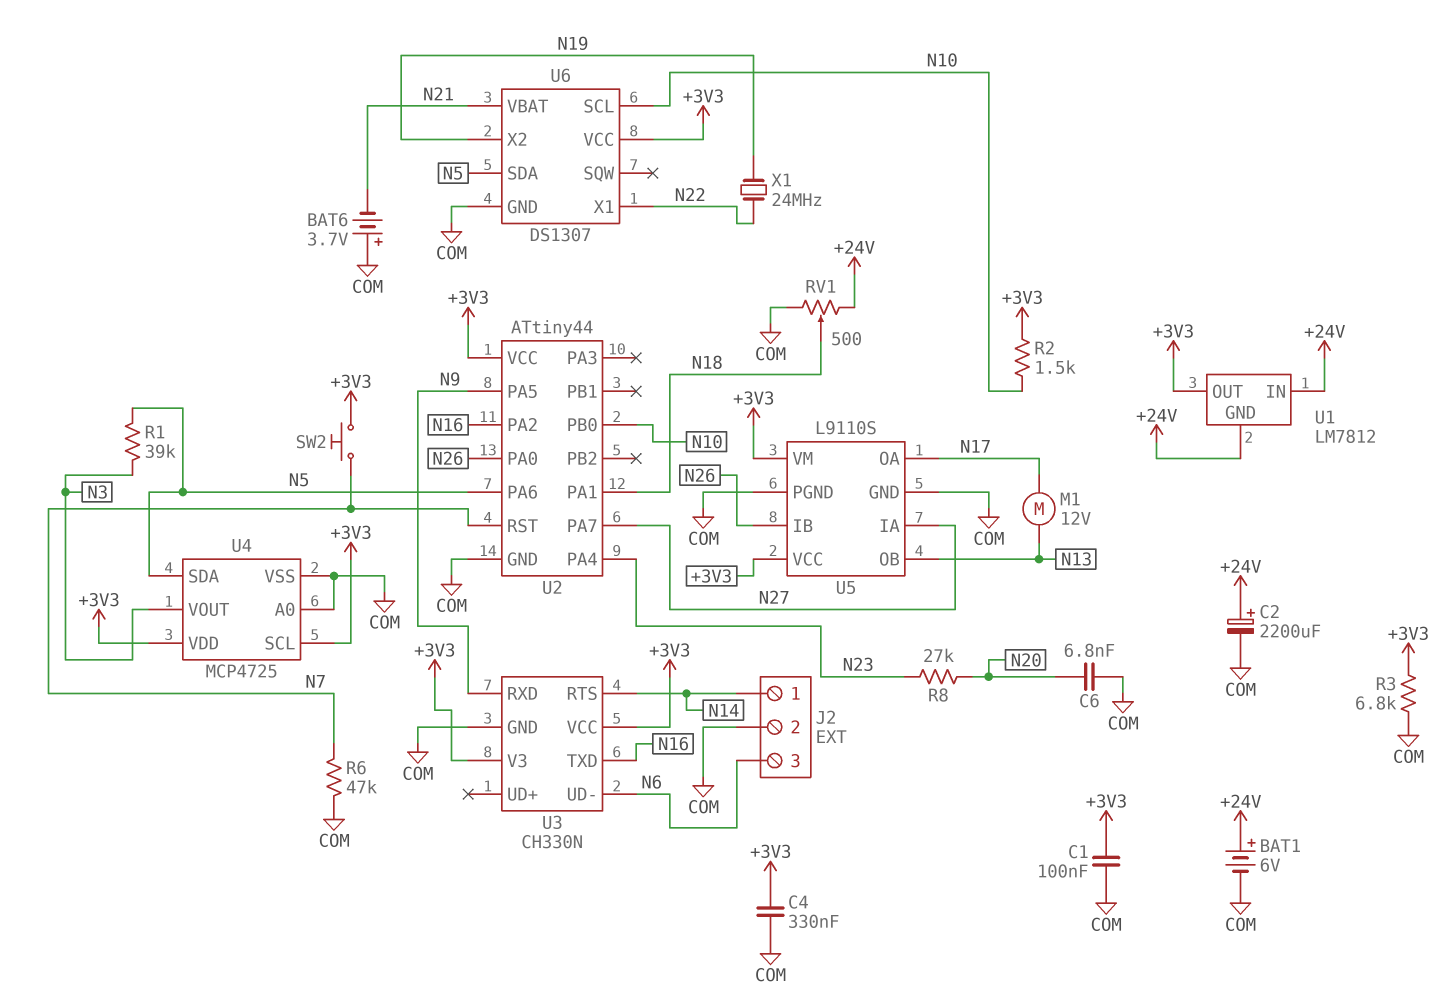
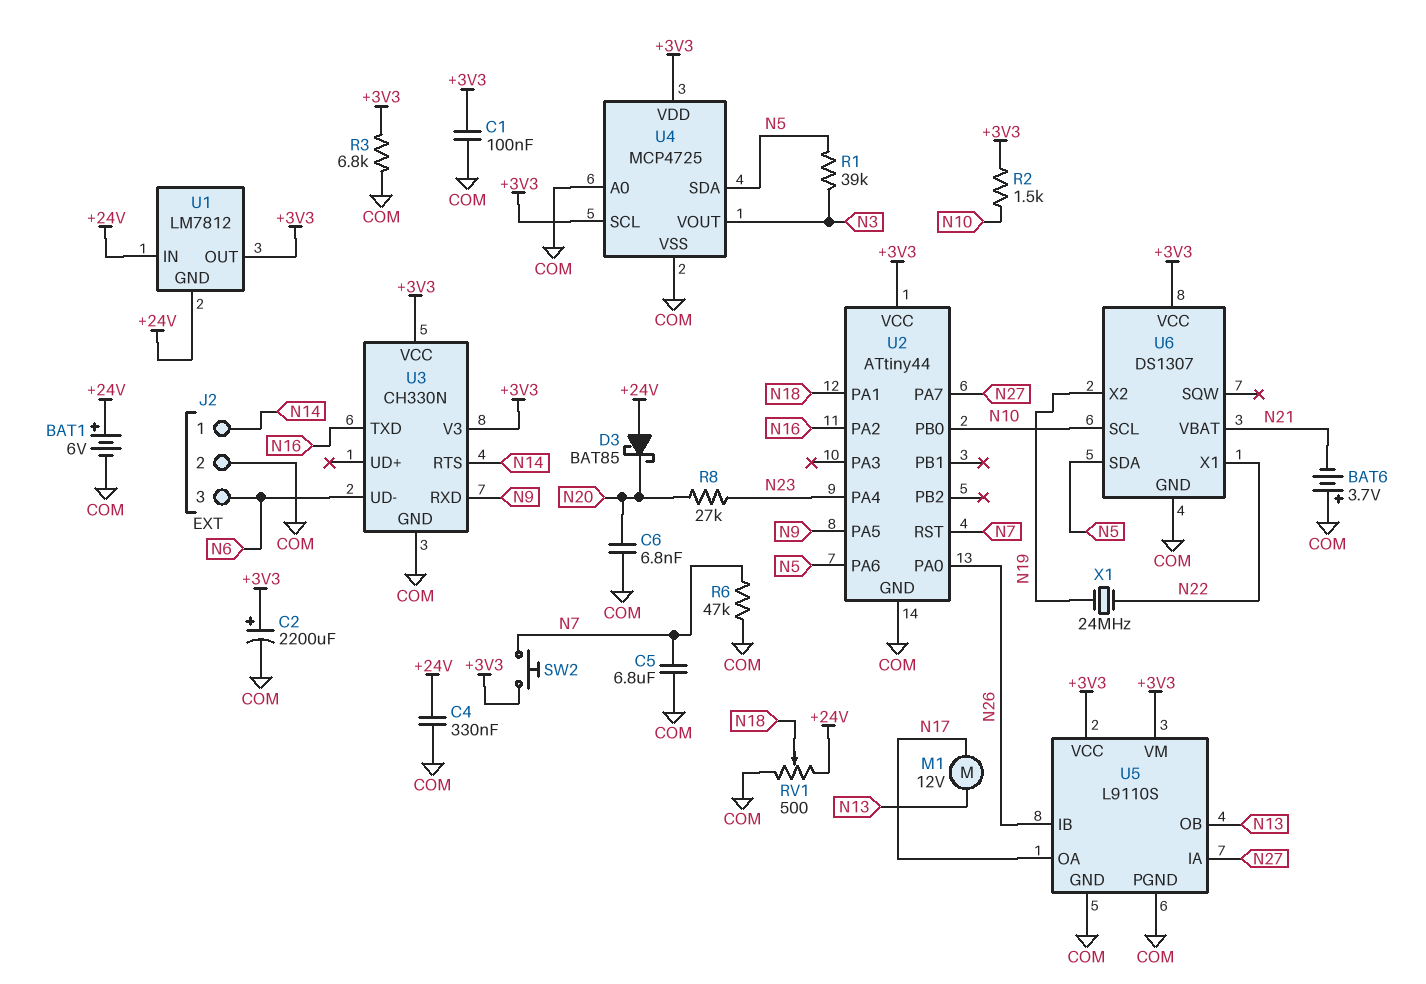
C2: 2200uF (plus +24V, minus COM) -> 2200uF (plus +3V3, minus COM)
C4: 330nF (+3V3, COM) -> 330nF (+24V, COM)
C5: none -> 6.8uF (COM, N7)
D3: none -> schottky BAT85 (A +24V, K N20)

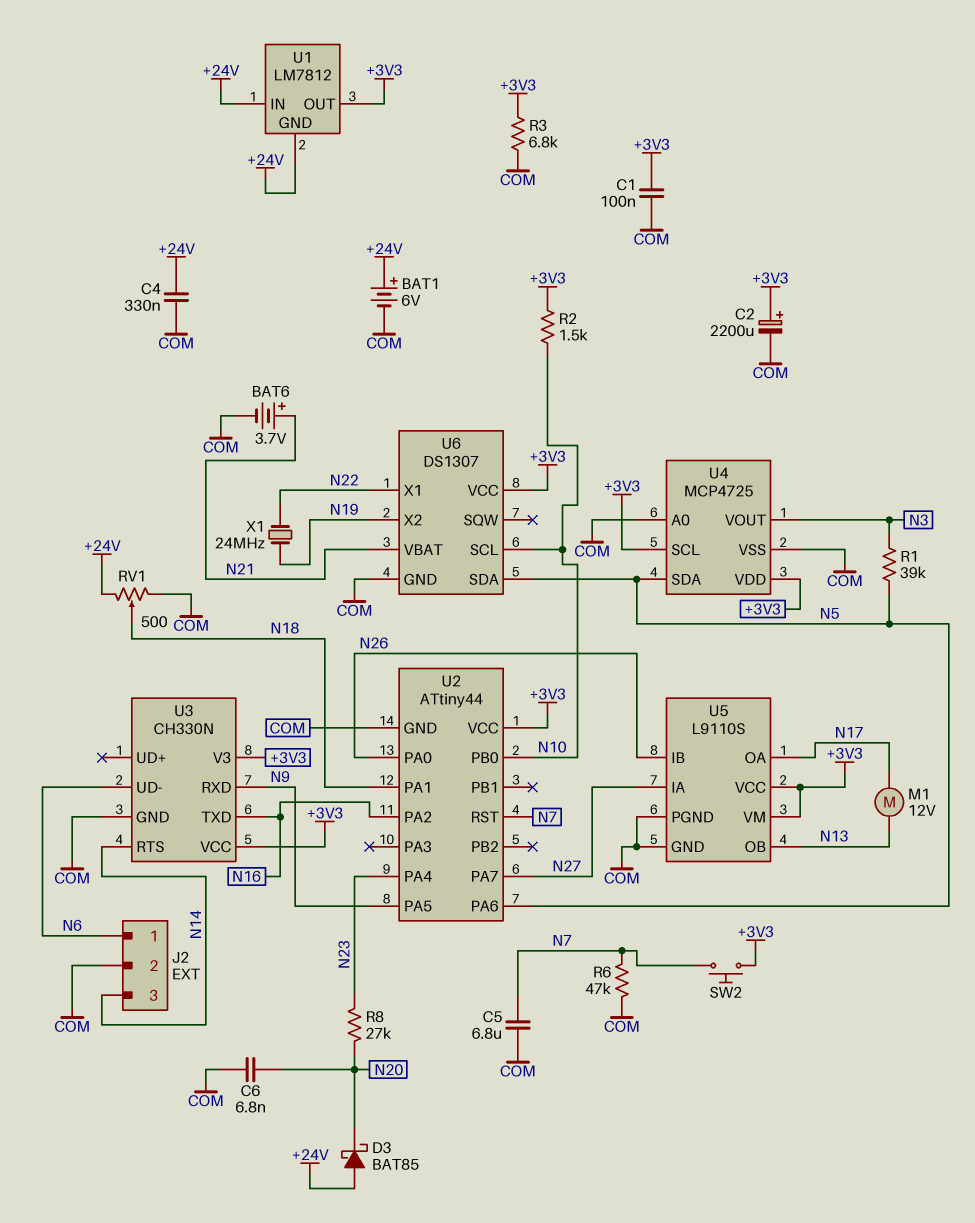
BAT6: 3.7V (plus COM, minus N21) -> 3.7V (plus N21, minus COM)
J2 pin 1: N14 -> N6
J2 pin 3: N6 -> N14

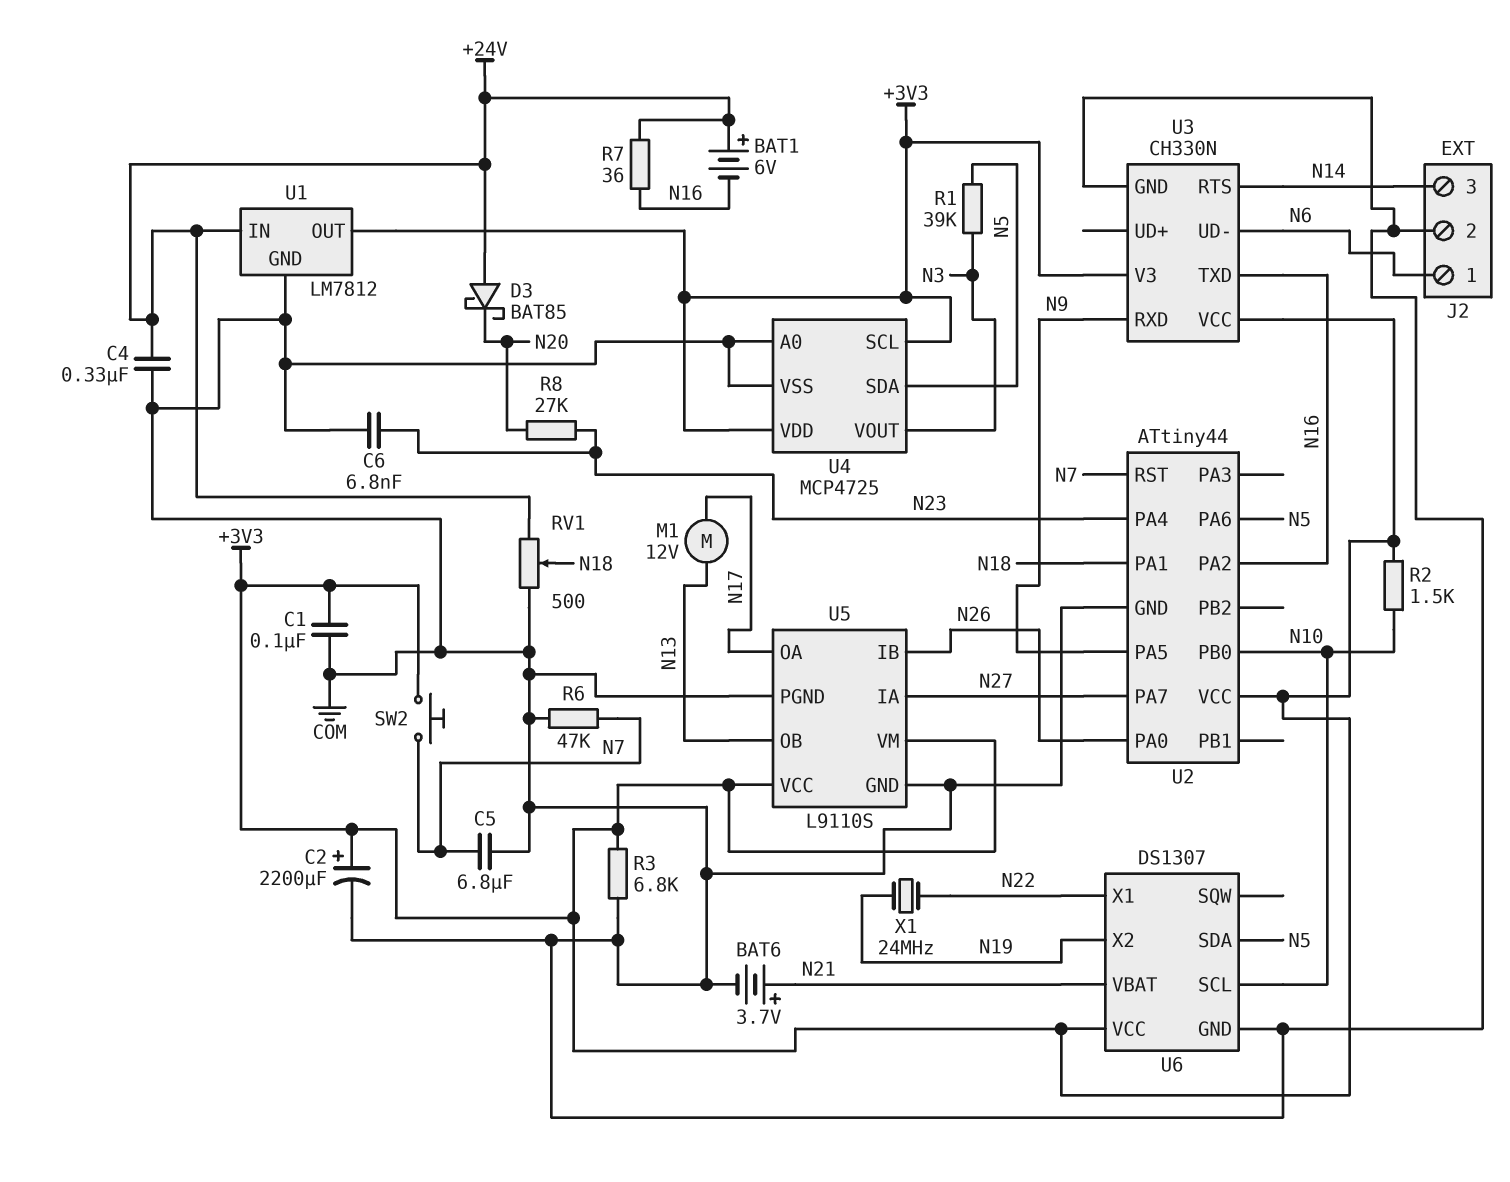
BAT1: 6V (plus +24V, minus COM) -> 6V (plus +24V, minus N16)
C6: 6.8nF (COM, N20) -> 6.8nF (COM, N23)
R7: none -> 36 (+24V, N16)
U1 pin GND: +24V -> COM

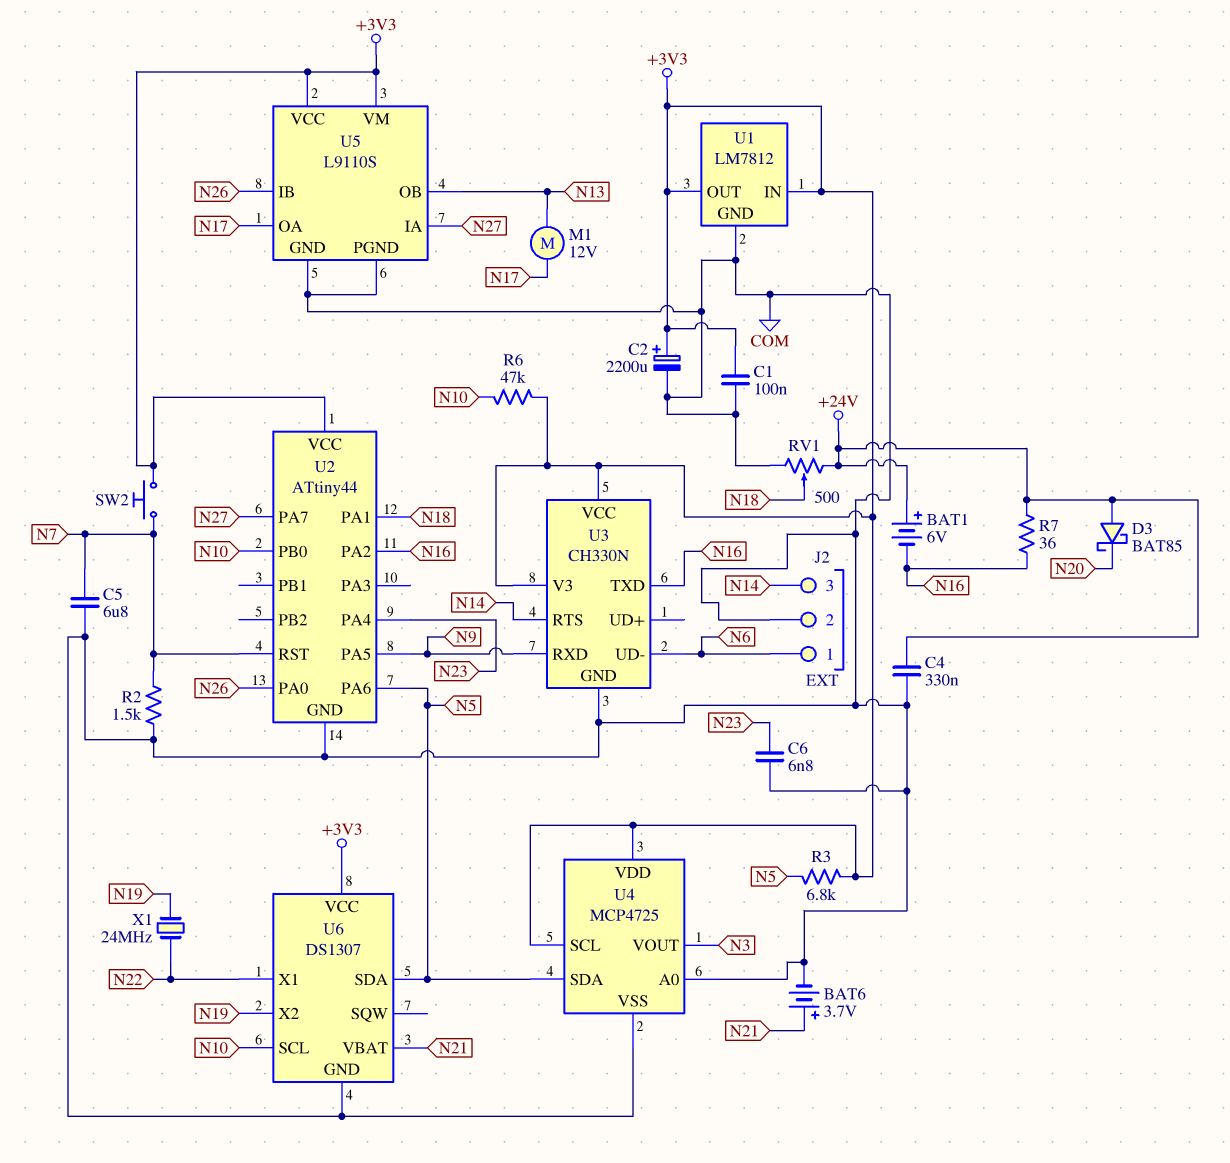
R1: 39k (N3, N5) -> none
R2: 1.5k (+3V3, N10) -> 1.5k (COM, N7)
R3: 6.8k (+3V3, COM) -> 6.8k (+3V3, N5)
R6: 47k (COM, N7) -> 47k (+3V3, N10)
R8: 27k (N20, N23) -> none
U1 pin IN: +24V -> +3V3

